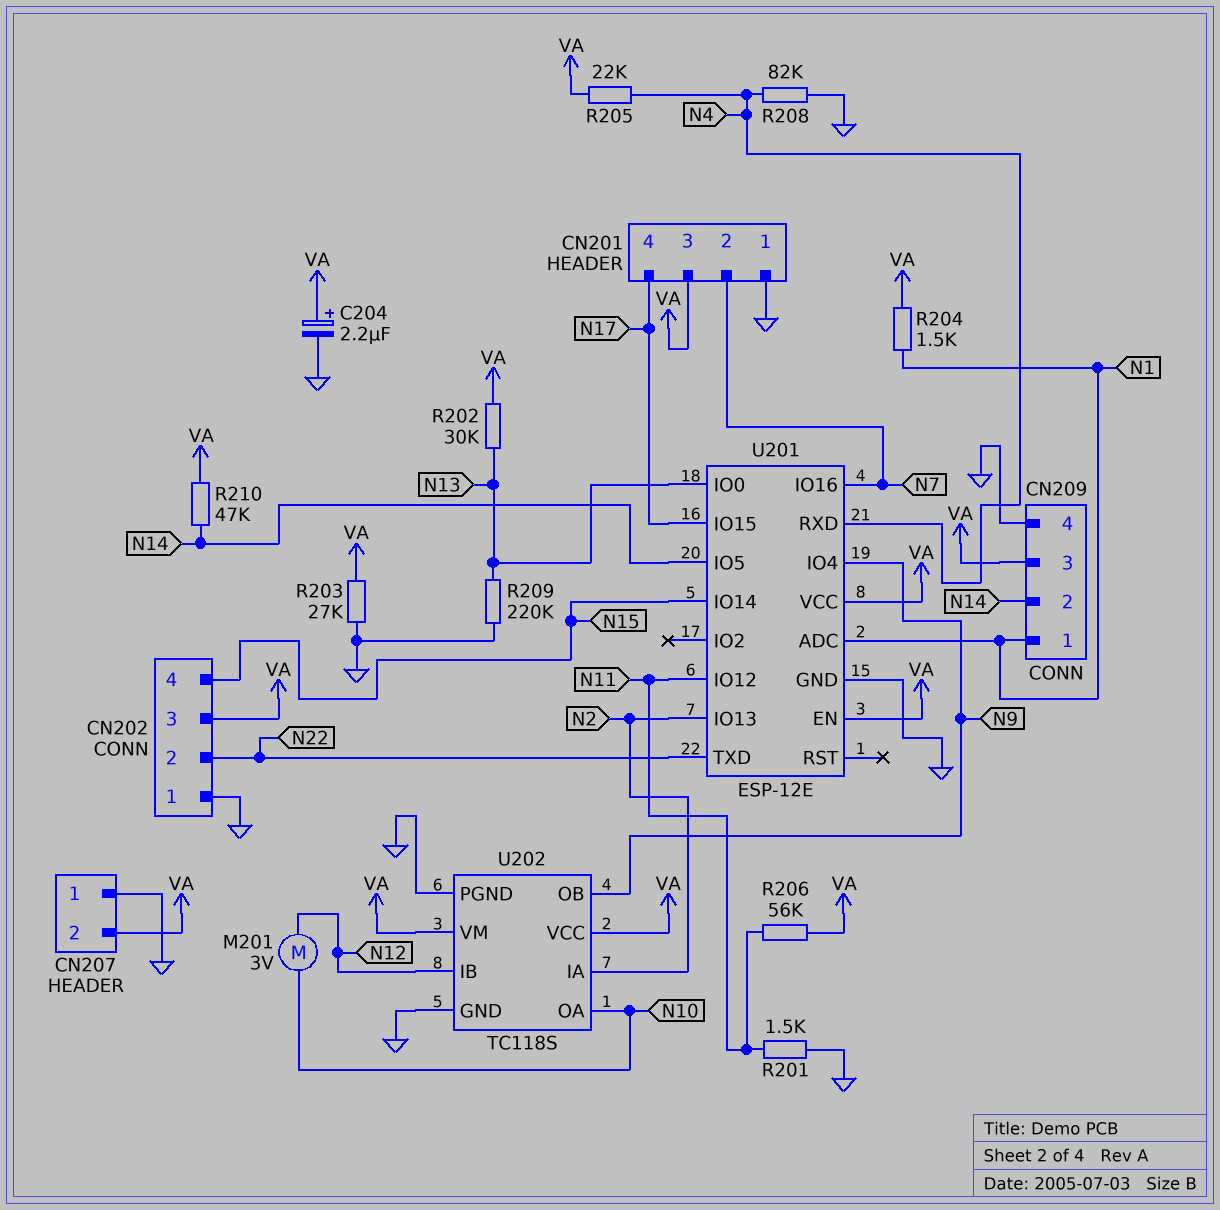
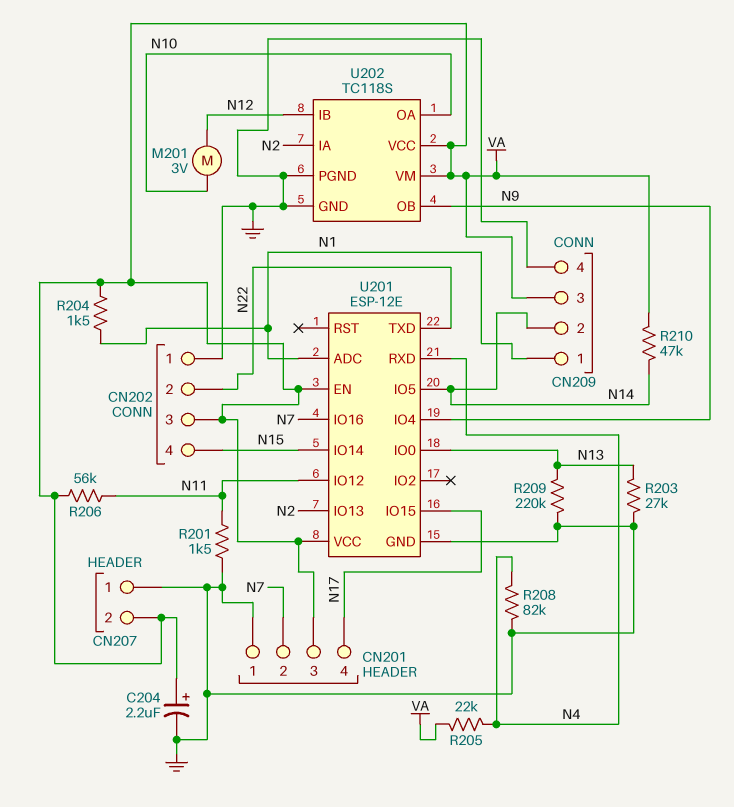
R202: 30k (N13, VA) -> none
R203: 27k (GND, VA) -> 27k (GND, N13)

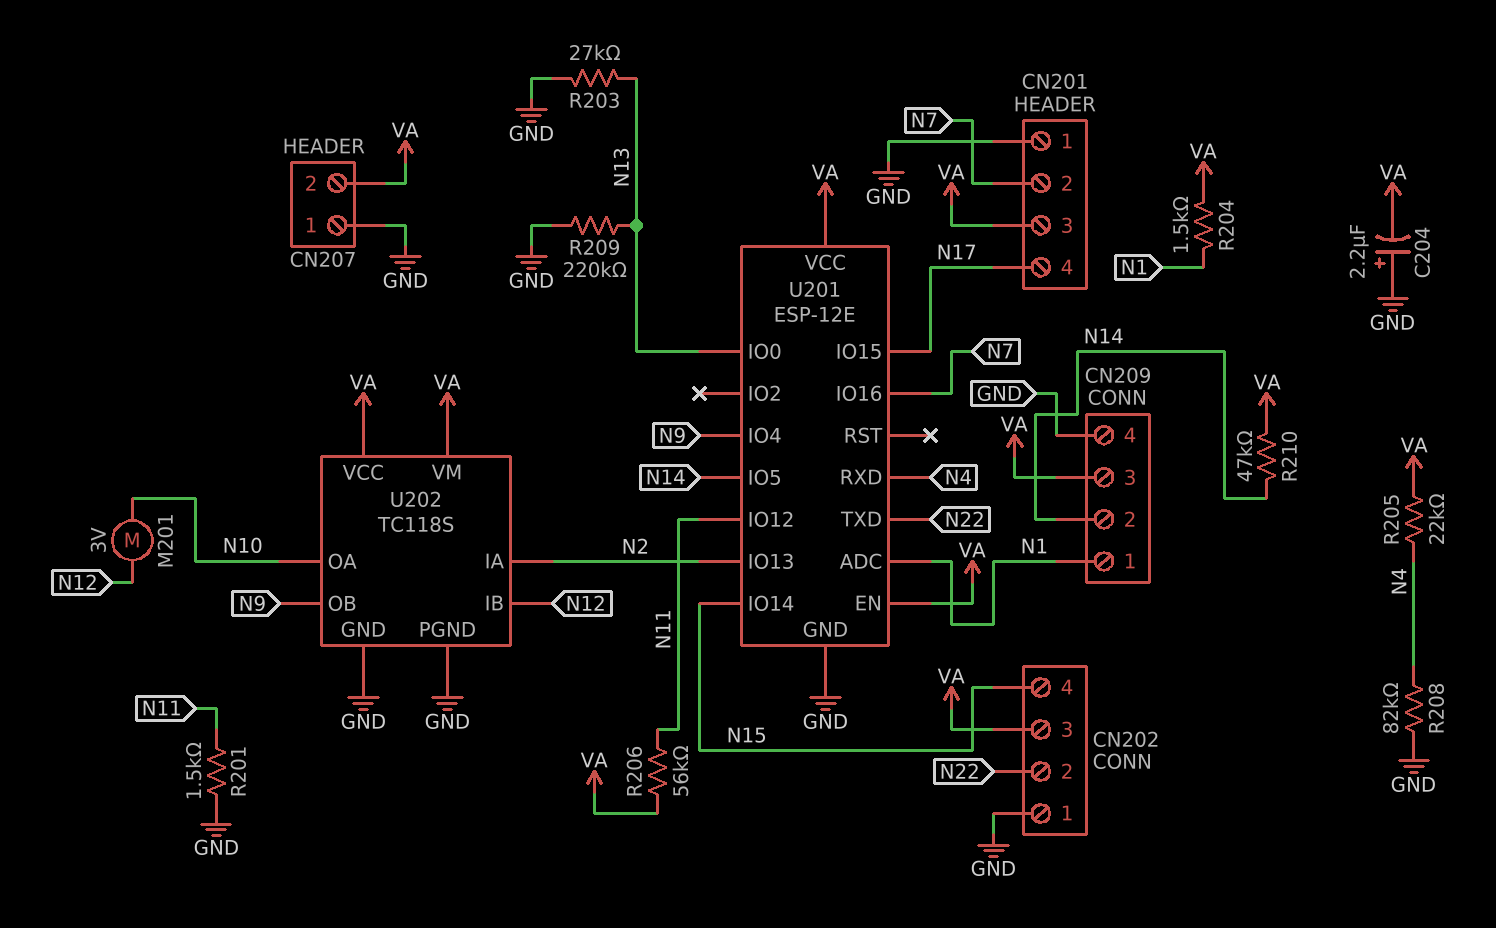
C204: 2.2uF (plus VA, minus GND) -> 2.2uF (plus GND, minus VA)

